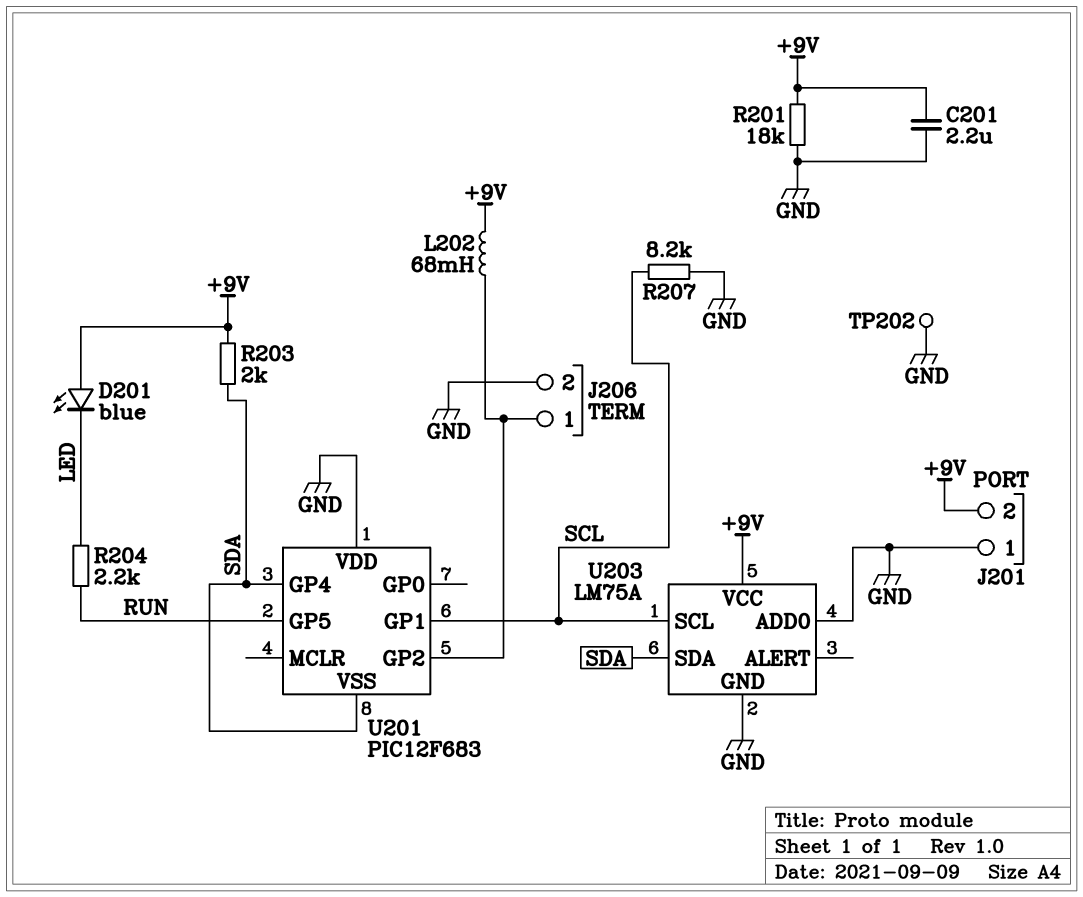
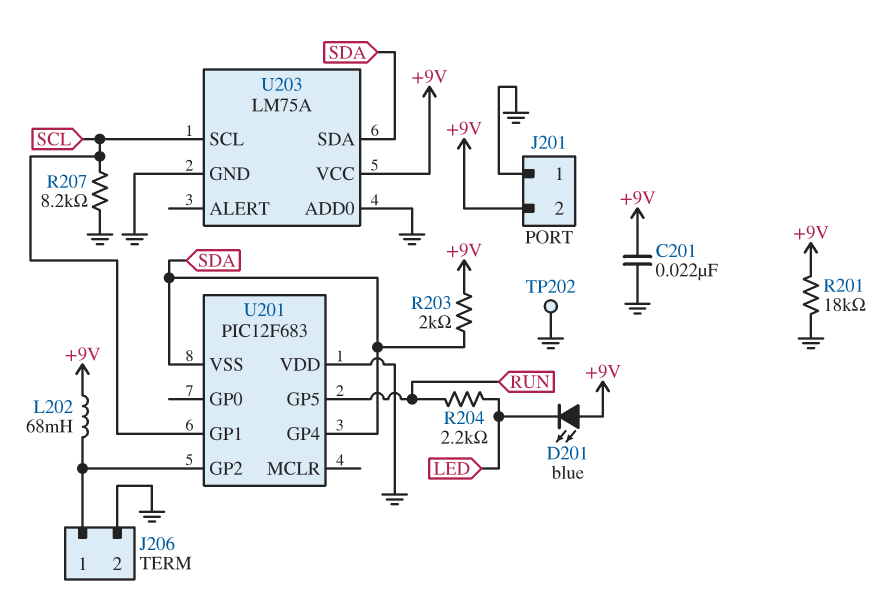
C201: 2.2uF (+9V, GND) -> 22nF (+9V, GND)

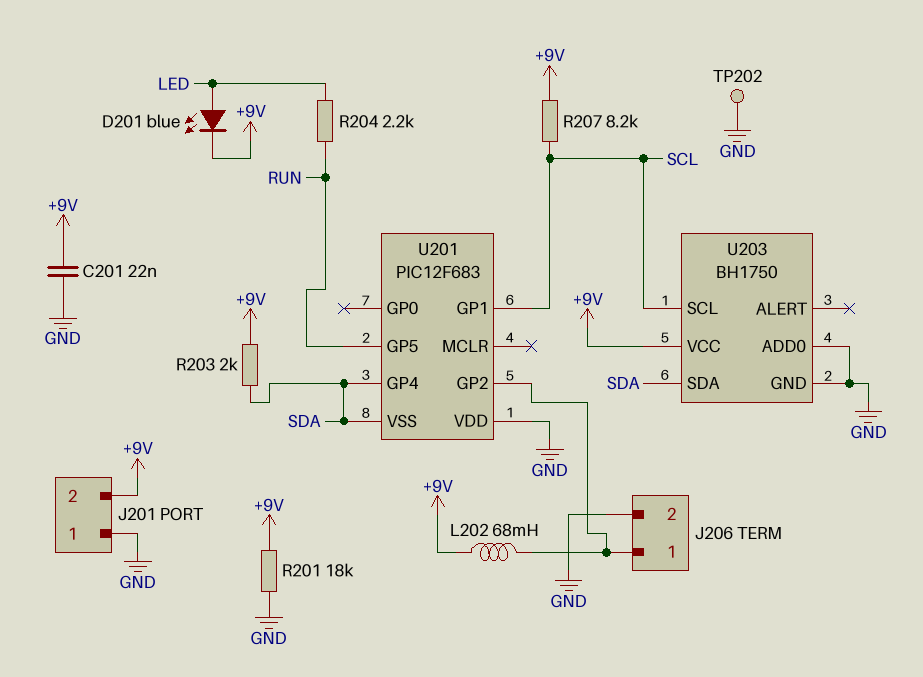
D201: LED blue (A +9V, K LED) -> LED blue (A LED, K +9V)
R207: 8.2k (GND, SCL) -> 8.2k (+9V, SCL)
U203: LM75A -> BH1750

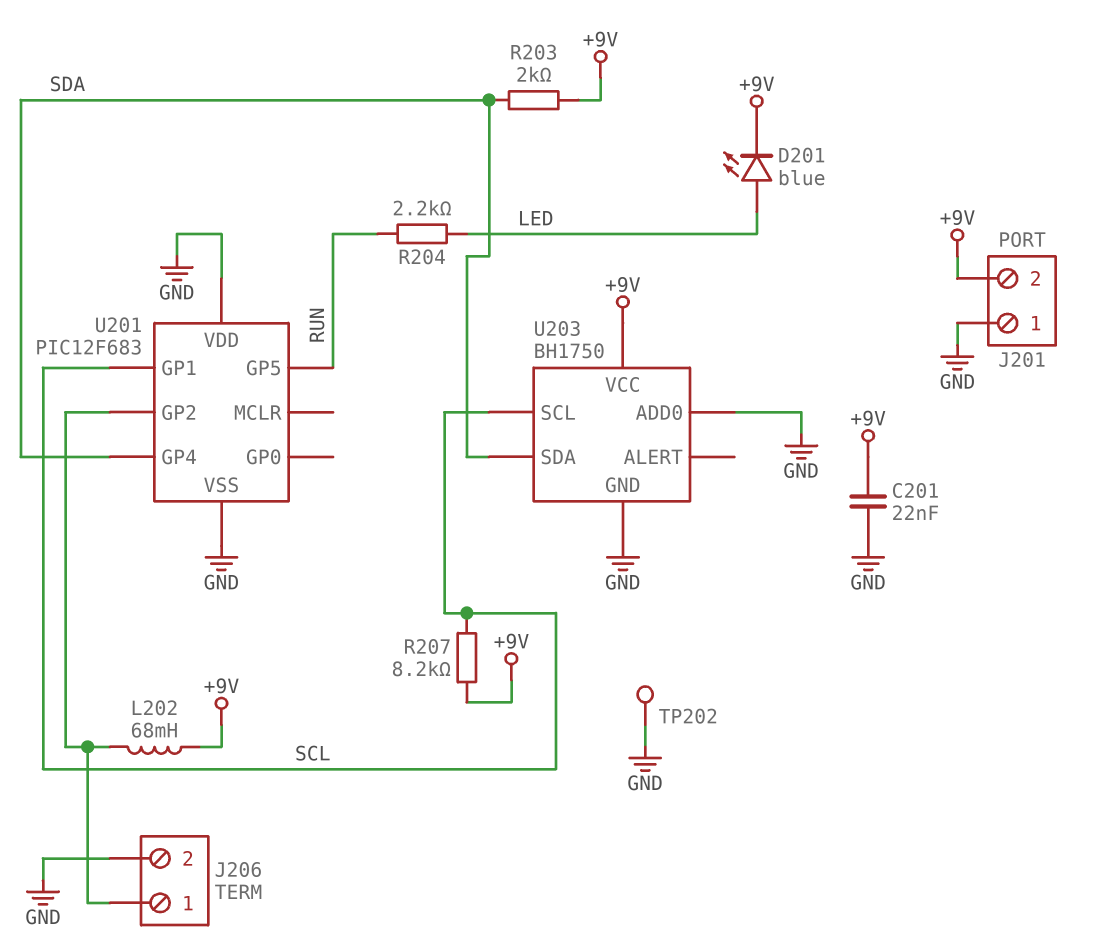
R201: 18k (+9V, GND) -> none
U201 pin VSS: SDA -> GND

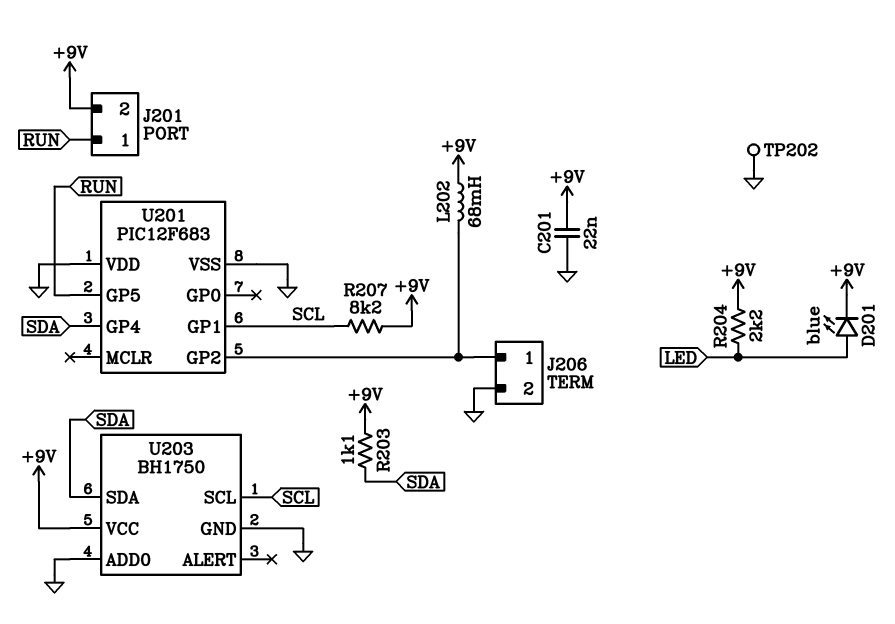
J201 pin 1: GND -> RUN
R203: 2k (+9V, SDA) -> 1.1k (+9V, SDA)
R204: 2.2k (LED, RUN) -> 2.2k (+9V, LED)

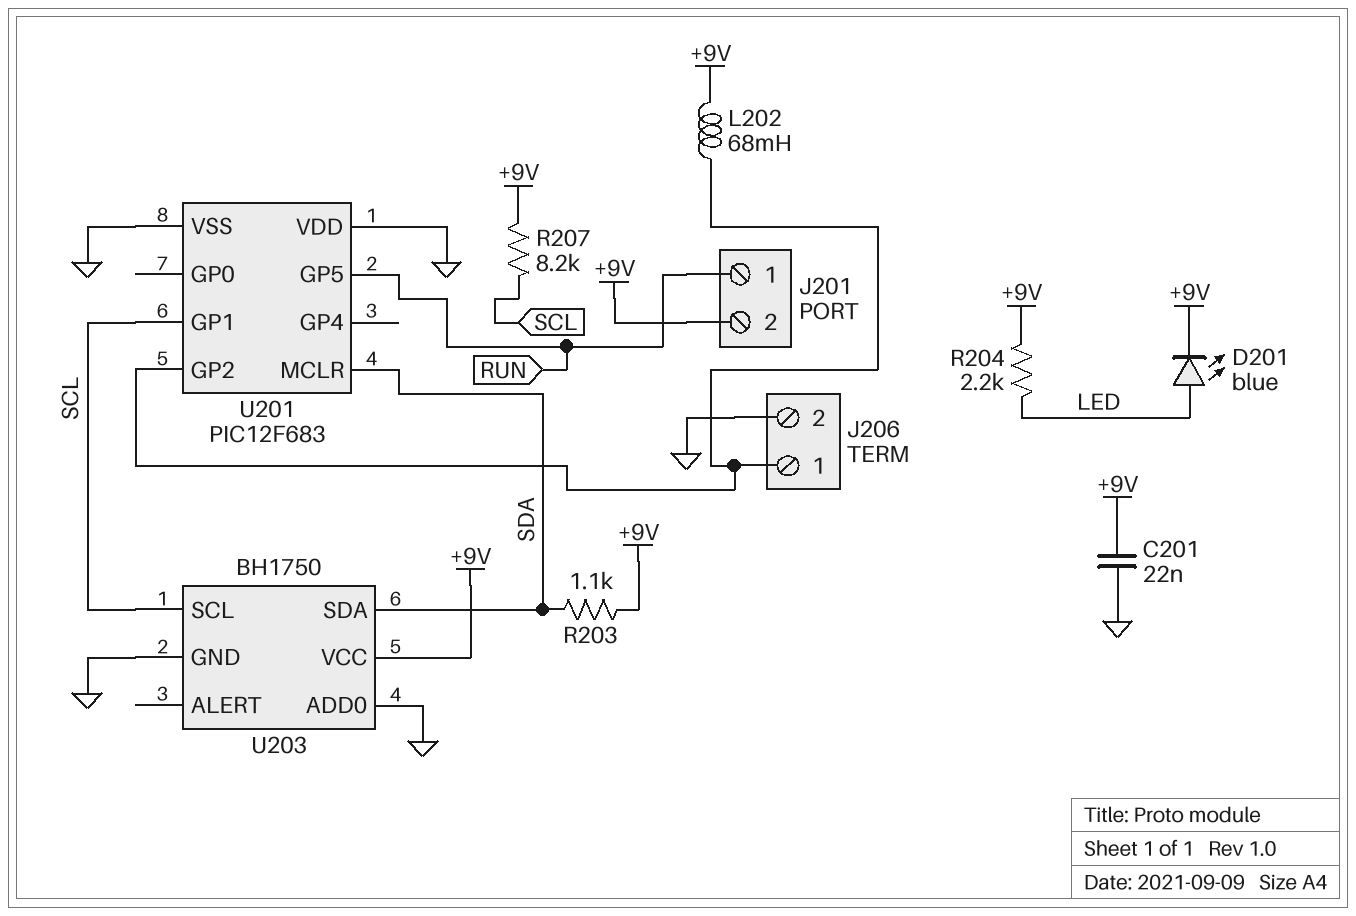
TP202: test point (GND) -> none
U201 pin GP4: SDA -> none
U201 pin MCLR: none -> SDA

